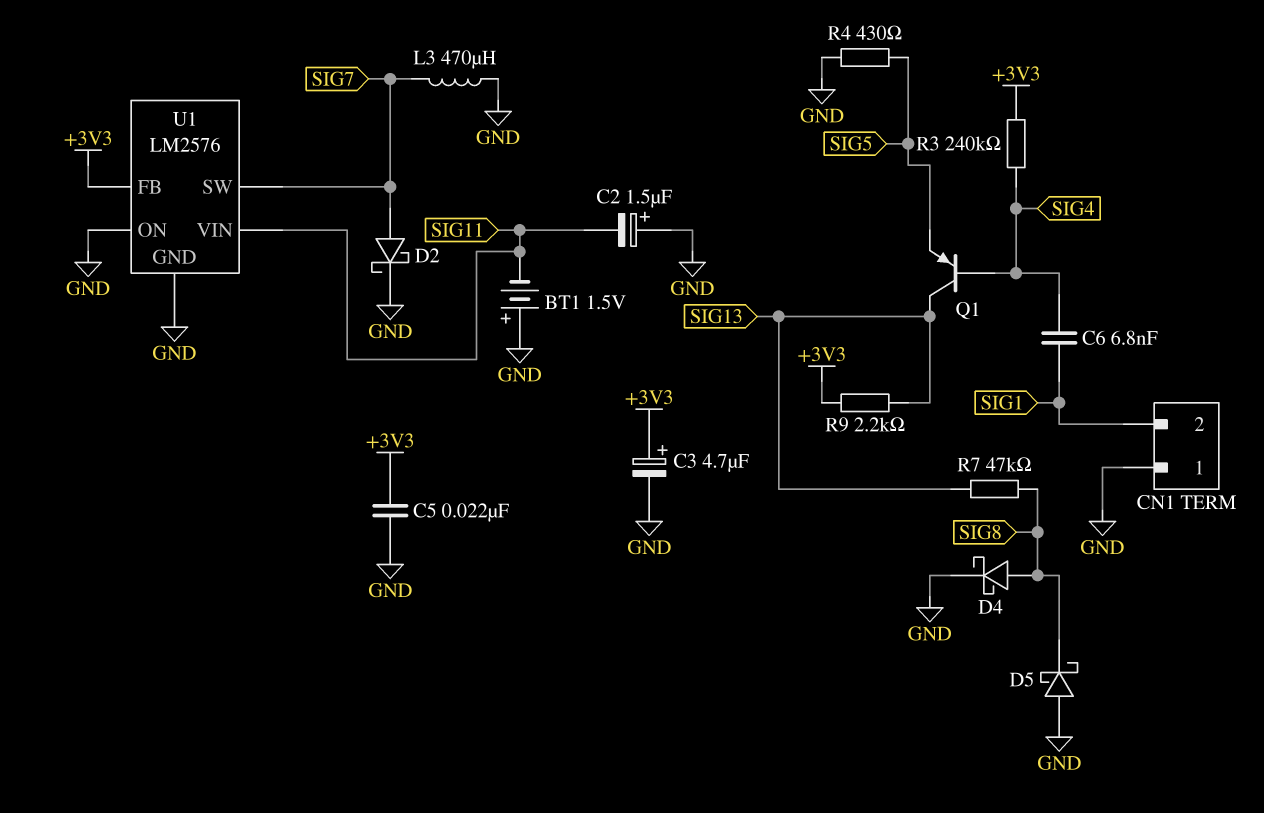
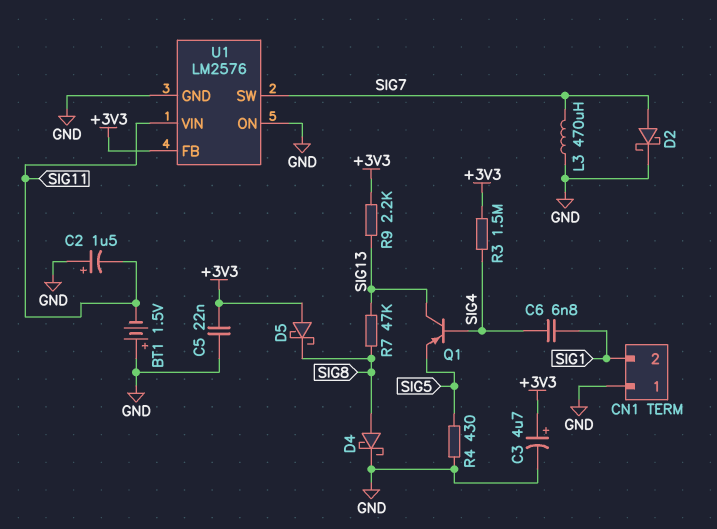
D5: schottky (A GND, K SIG8) -> schottky (A +3V3, K SIG8)
R3: 240k (+3V3, SIG4) -> 1.5M (+3V3, SIG4)

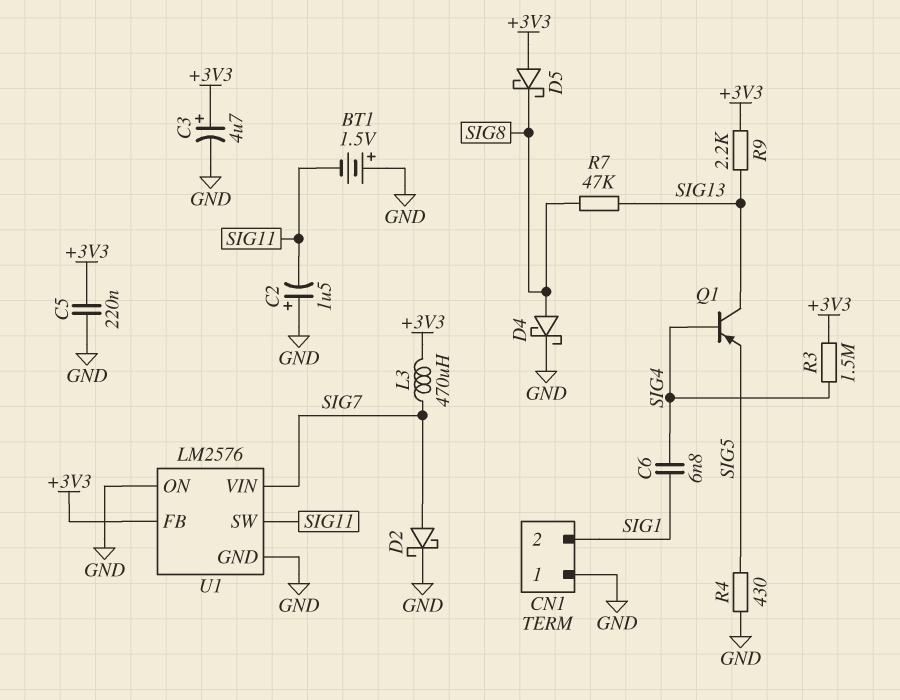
C5: 22nF (+3V3, GND) -> 220nF (+3V3, GND)
L3: 470uH (GND, SIG7) -> 470uH (+3V3, SIG7)
U1 pin SW: SIG7 -> SIG11
U1 pin VIN: SIG11 -> SIG7

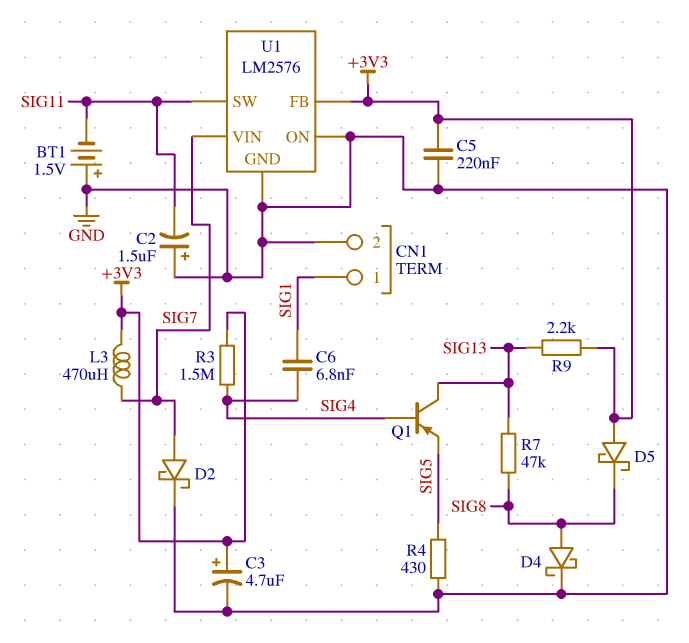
CN1 pin 1: GND -> SIG1
CN1 pin 2: SIG1 -> GND

